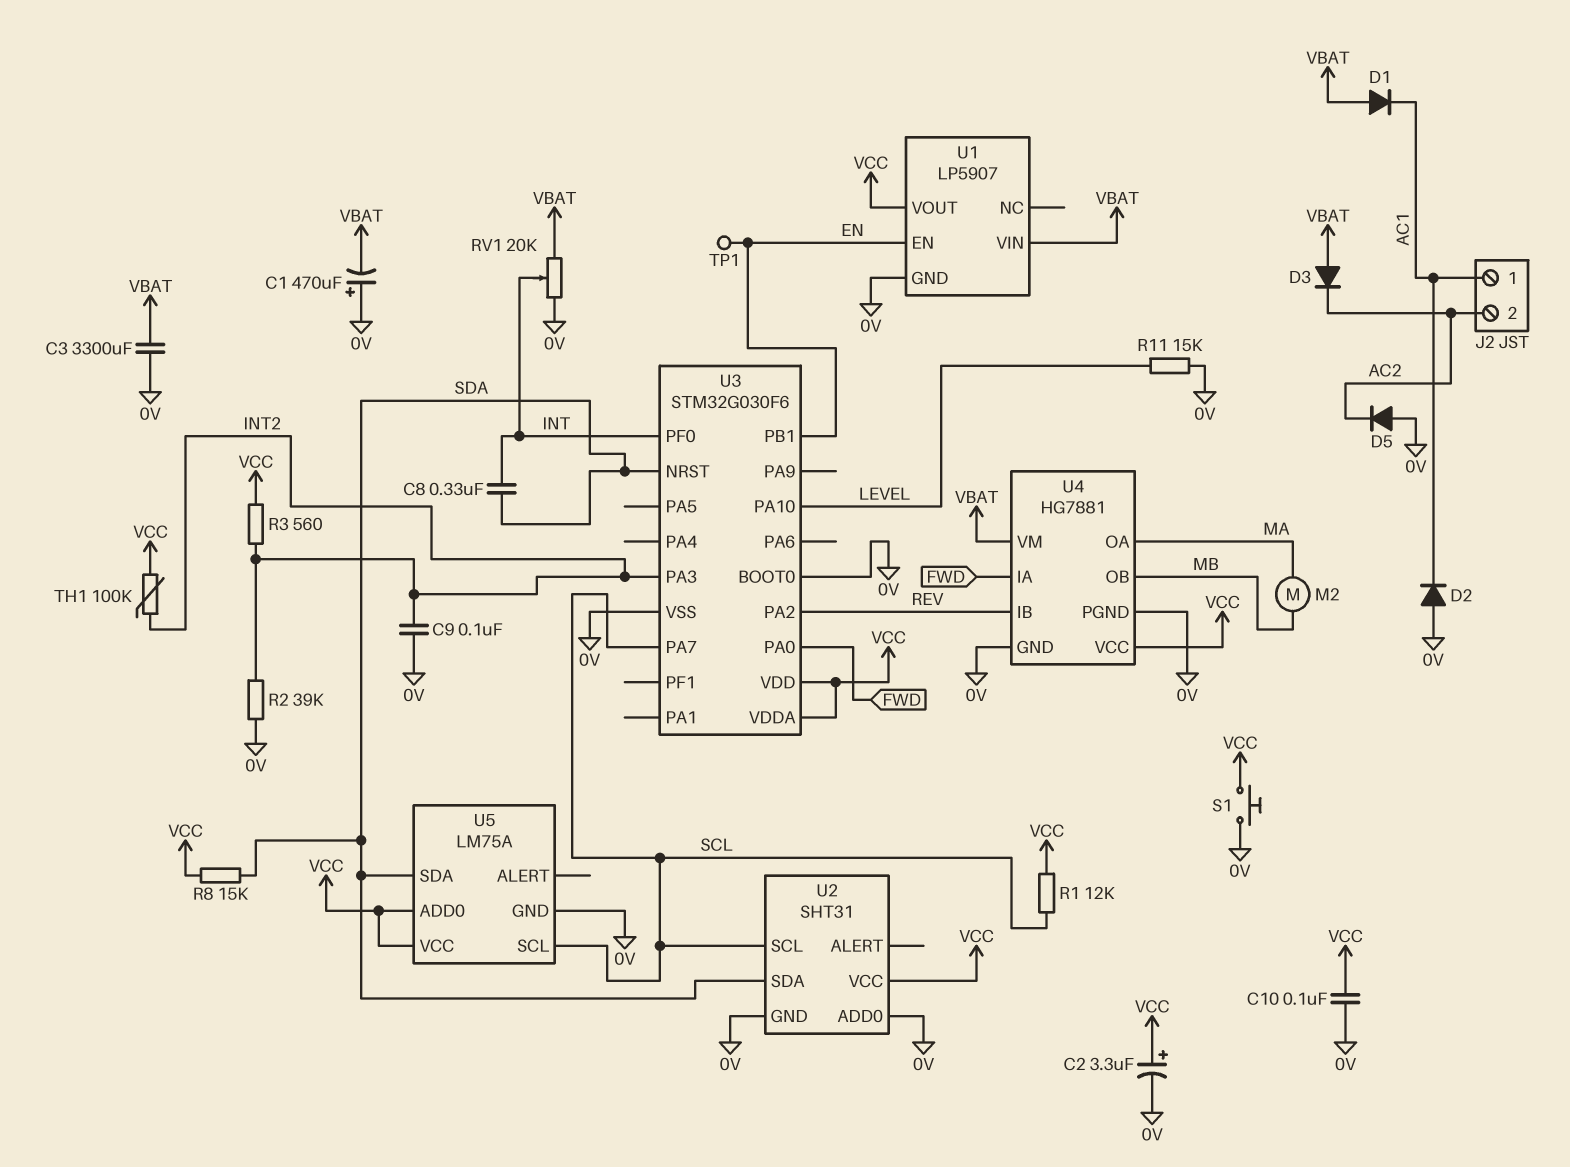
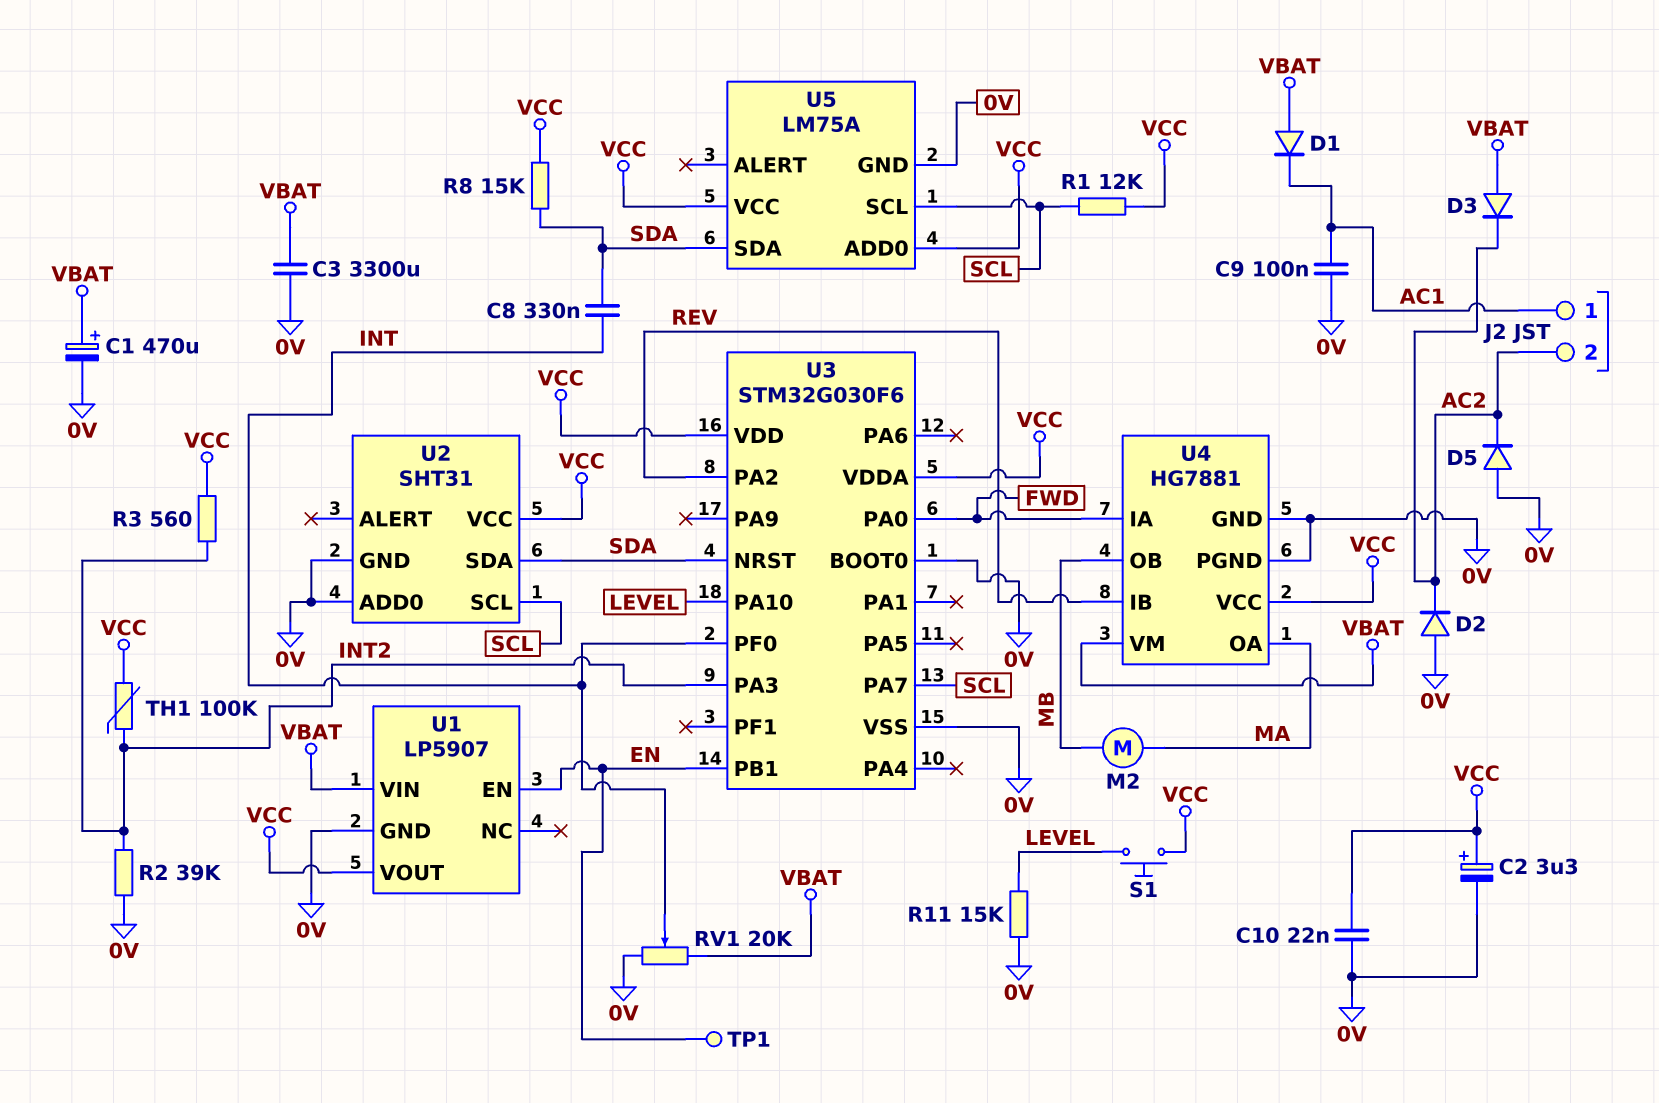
C1: 470uF (plus 0V, minus VBAT) -> 470uF (plus VBAT, minus 0V)
C9: 100nF (0V, INT2) -> 100nF (0V, AC1)
C10: 100nF (0V, VCC) -> 22nF (0V, VCC)
D2: diode (A 0V, K AC1) -> diode (A 0V, K AC2)
S1: button (0V, VCC) -> button (LEVEL, VCC)

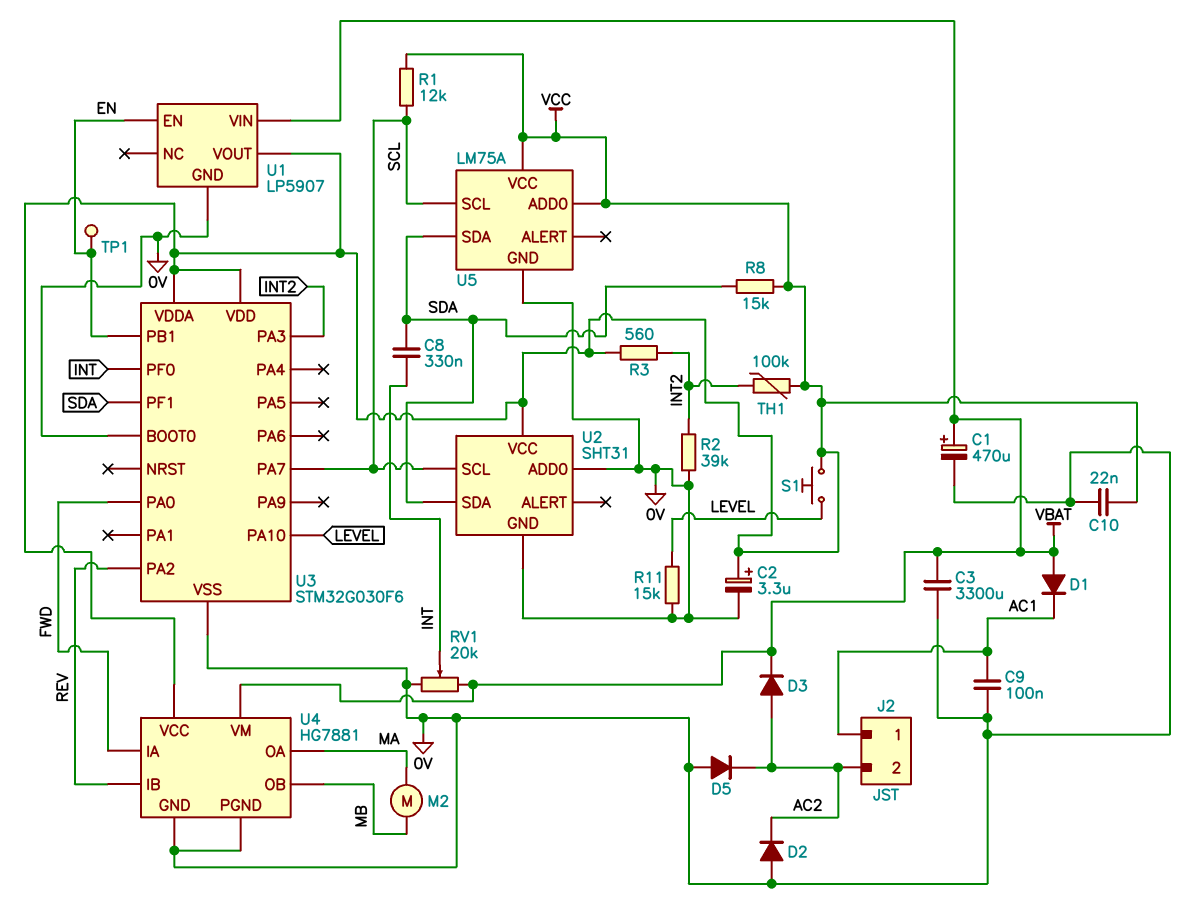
D3: diode (A VBAT, K AC2) -> diode (A AC2, K VBAT)
U3 pin NRST: SDA -> none
U3 pin PF1: none -> SDA

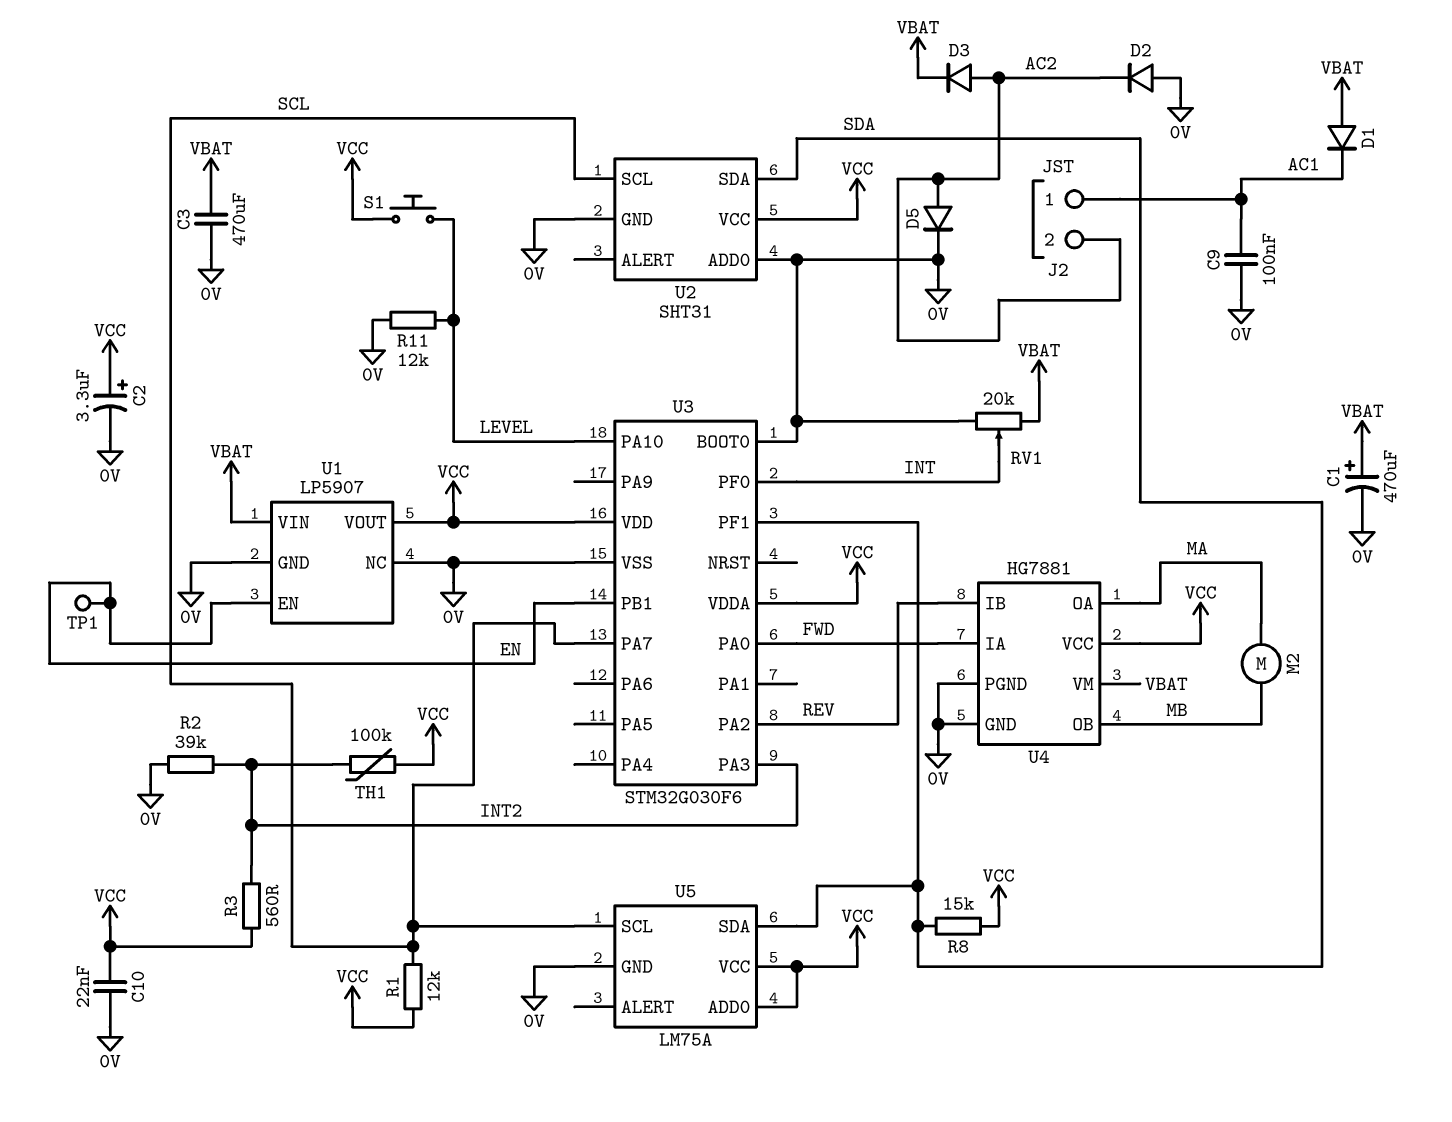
C3: 3300uF (0V, VBAT) -> 470uF (0V, VBAT)
C8: 330nF (INT, SDA) -> none
D5: diode (A 0V, K AC2) -> diode (A AC2, K 0V)
R11: 15k (0V, LEVEL) -> 12k (0V, LEVEL)
U1 pin NC: none -> 0V

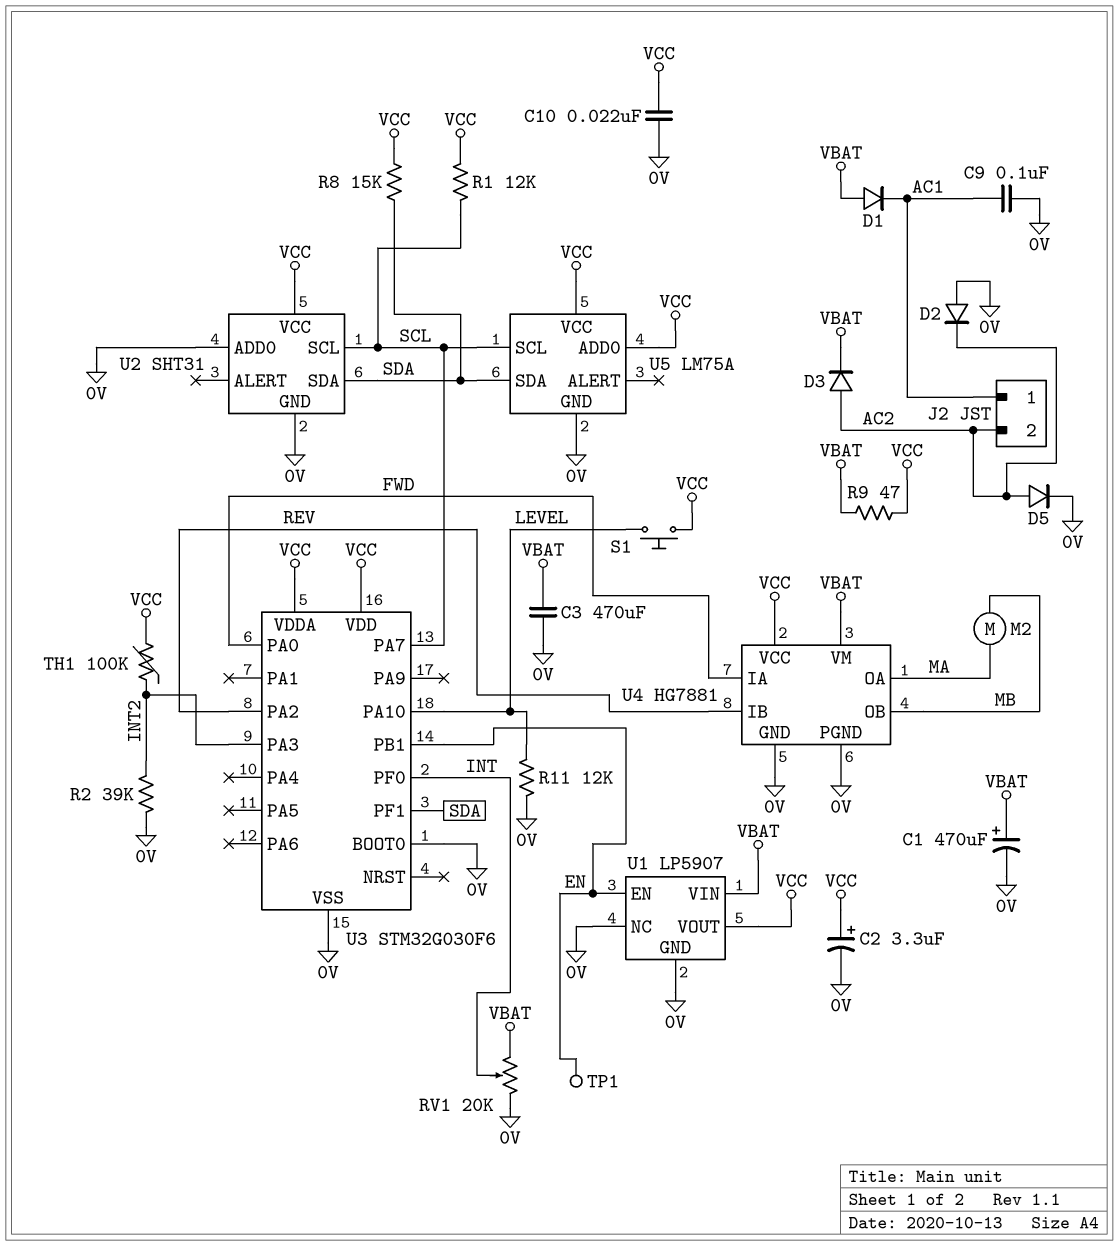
R3: 560 (INT2, VCC) -> none
R9: none -> 47 (VBAT, VCC)

